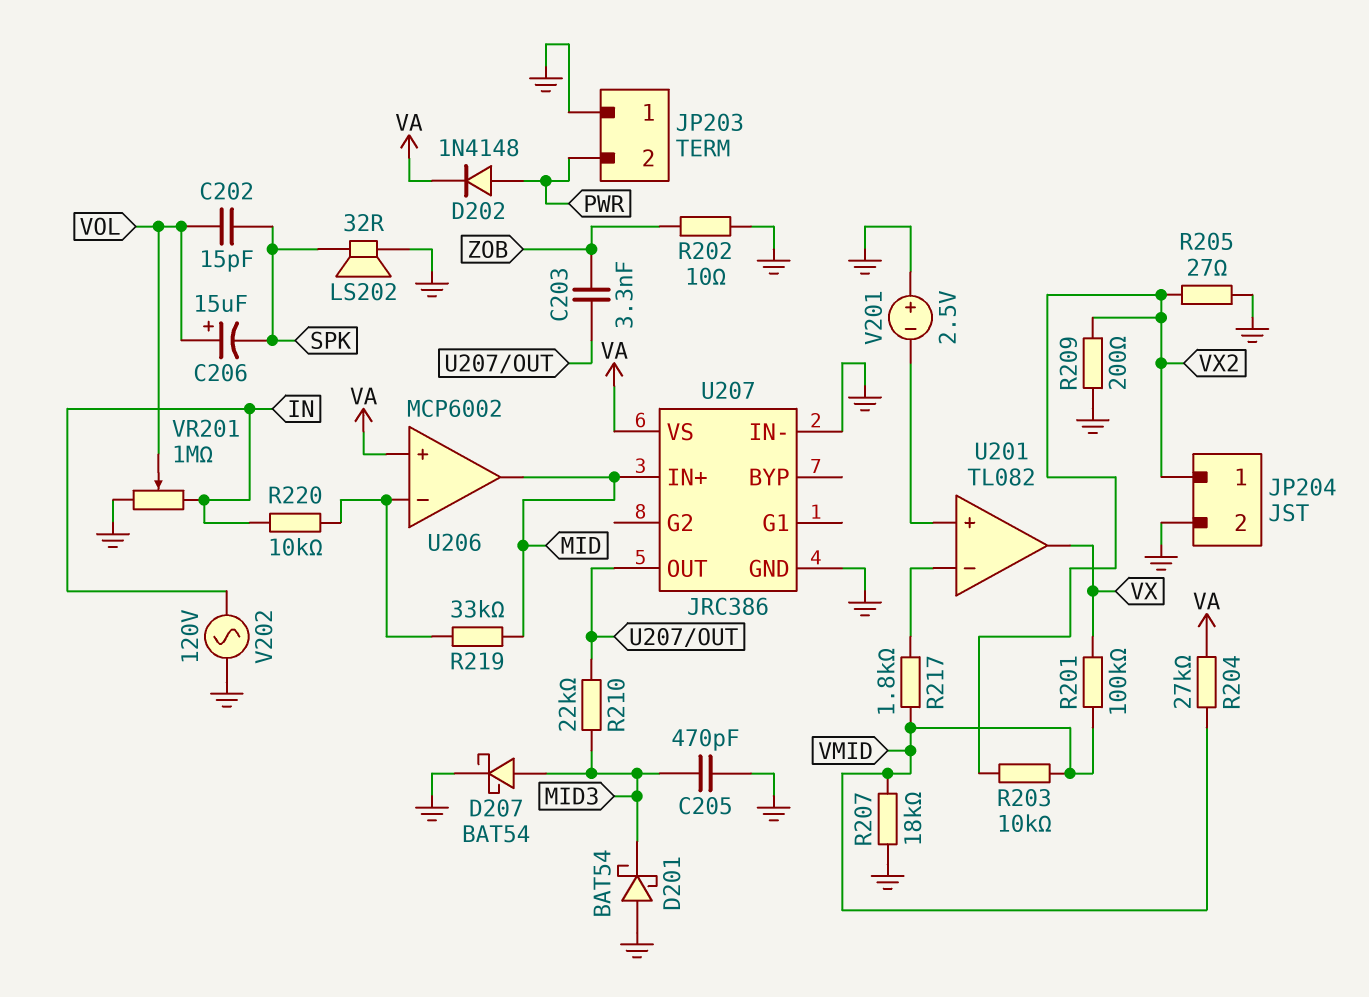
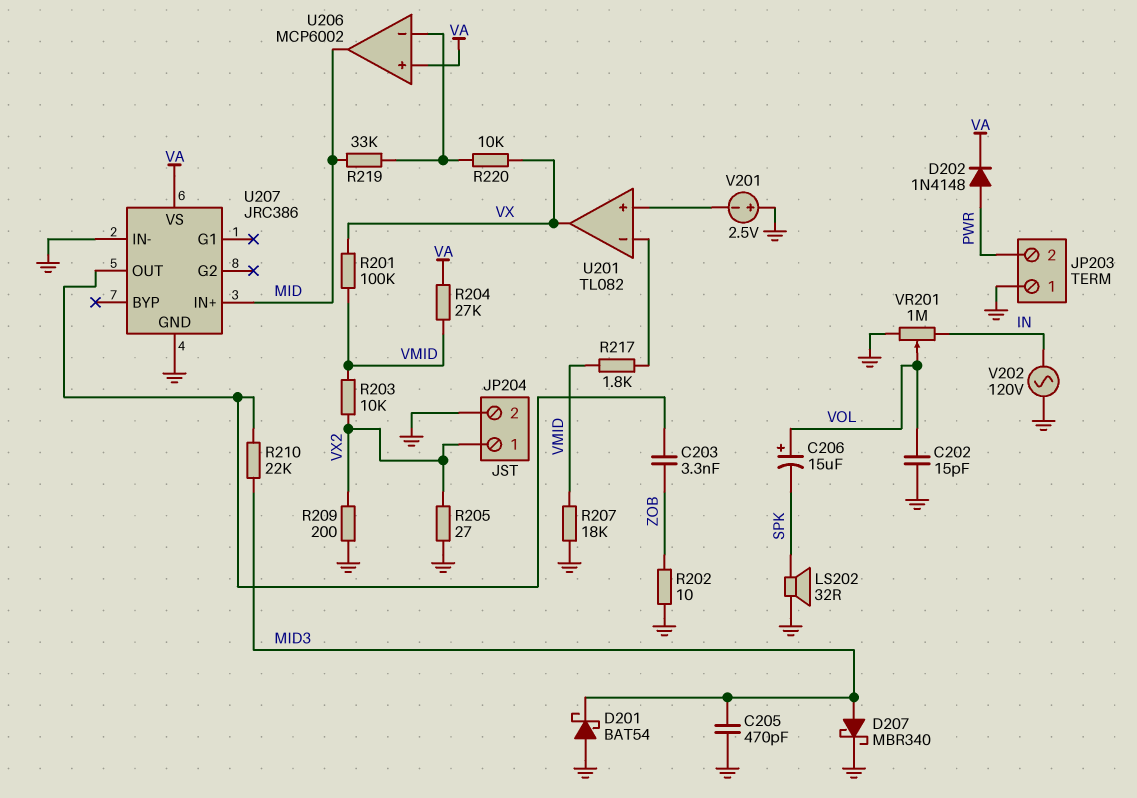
C202: 15pF (SPK, VOL) -> 15pF (GND, VOL)
D207: schottky BAT54 (A MID3, K GND) -> schottky MBR340 (A MID3, K GND)
R220: 10k (IN, U206/in-) -> 10k (U206/in-, VX)

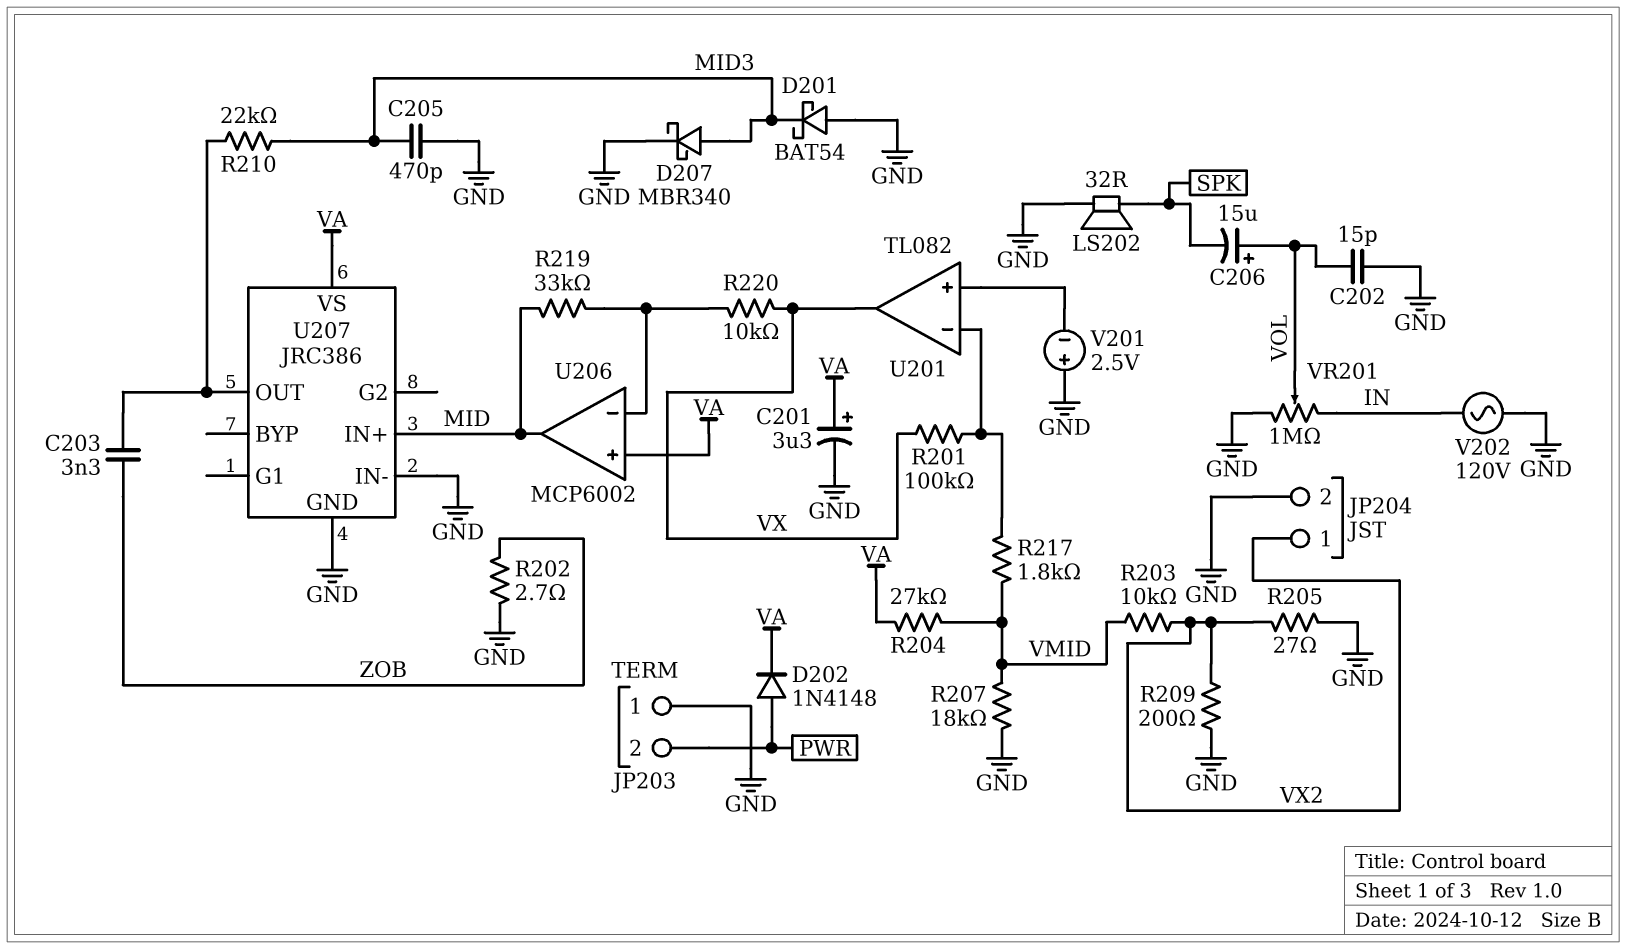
C201: none -> 3.3uF (plus VA, minus GND)
R201: 100k (VMID, VX) -> 100k (U201/in-, VX)
R202: 10 (GND, ZOB) -> 2.7 (GND, ZOB)

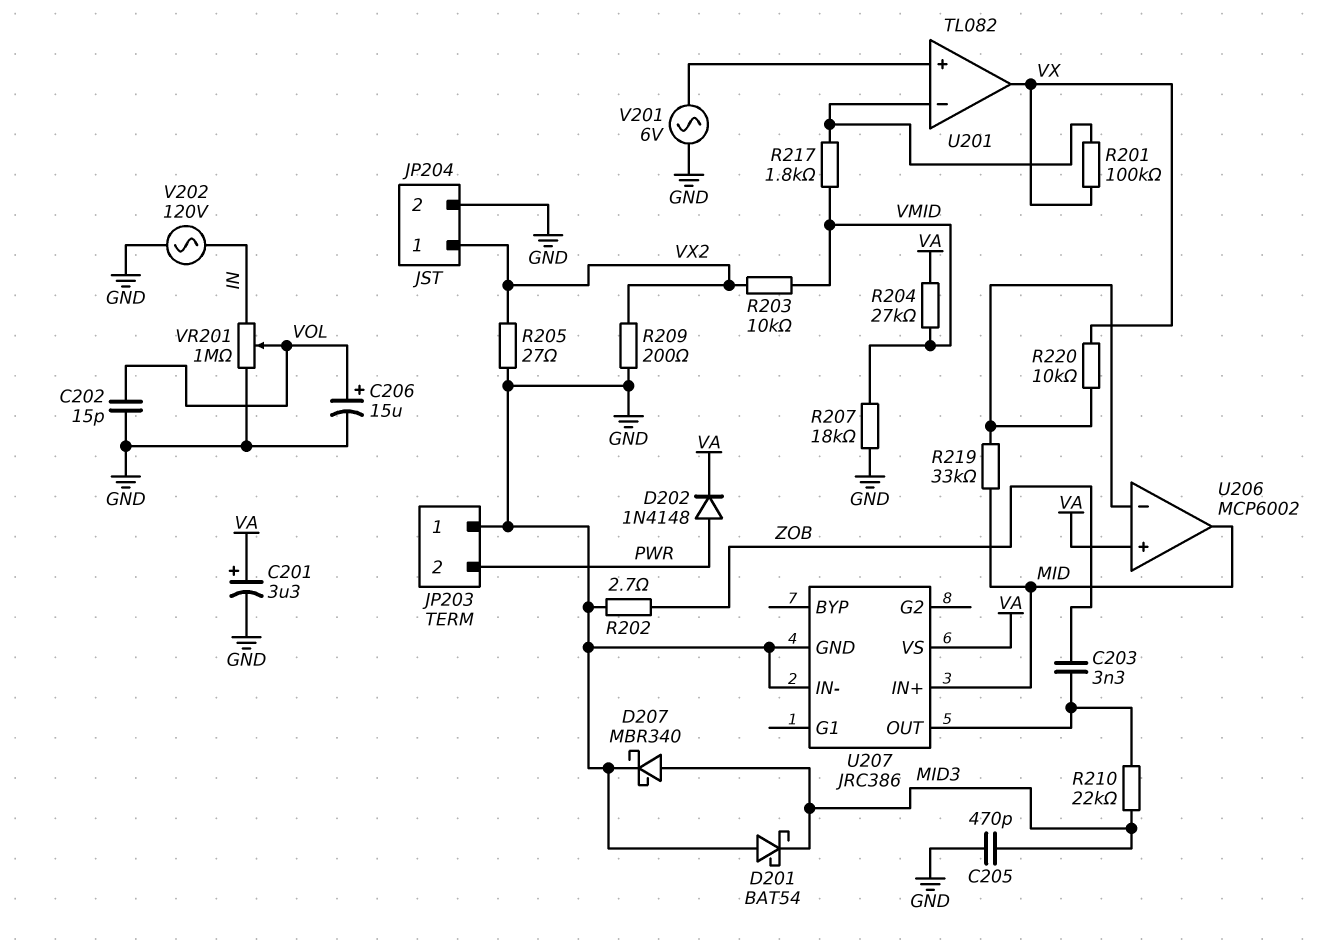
C206: 15uF (plus VOL, minus SPK) -> 15uF (plus VOL, minus GND)
LS202: speaker 32R (GND, SPK) -> none
V201: 2.5V (plus GND, minus U201/in+) -> AC 6V (GND, U201/in+)

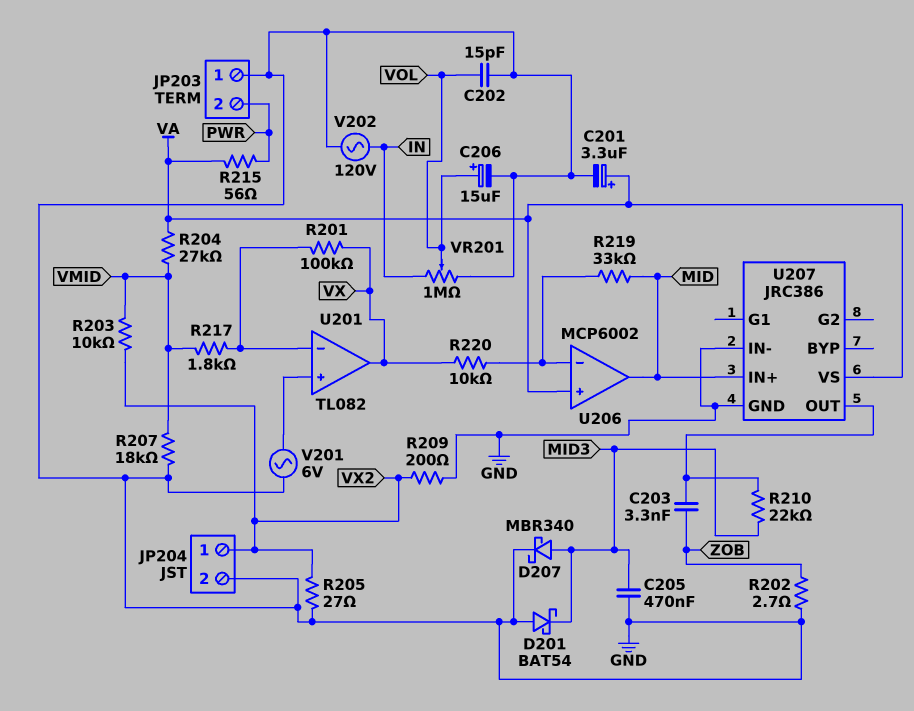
C205: 470pF (GND, MID3) -> 470nF (GND, MID3)
D202: diode 1N4148 (A PWR, K VA) -> none
R215: none -> 56 (PWR, VA)

